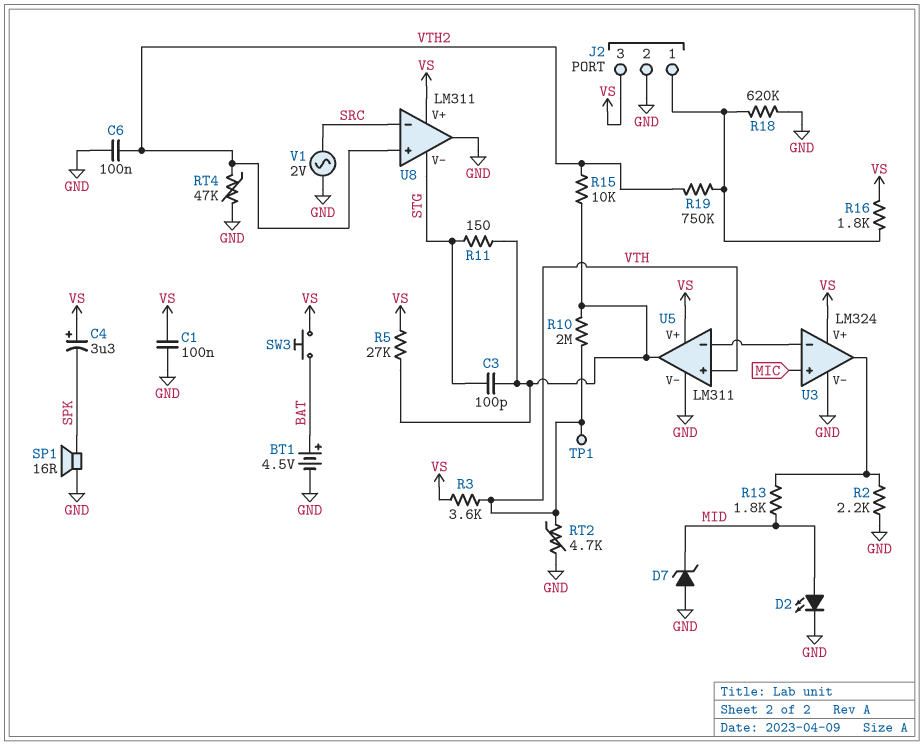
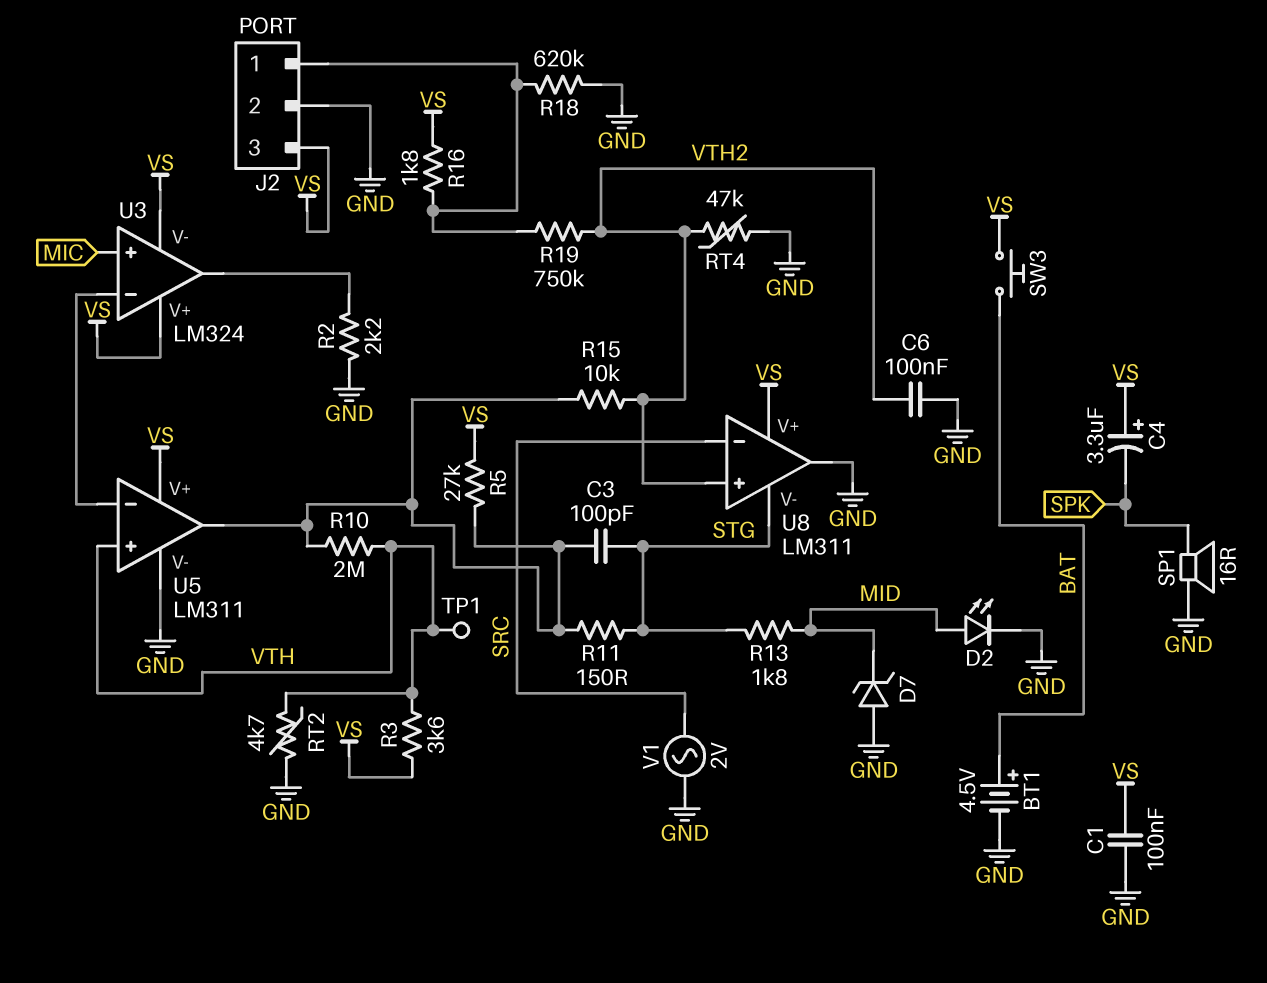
R13: 1.8k (MID, U3/out) -> 1.8k (MID, STG)
U3 pin V-: GND -> VS

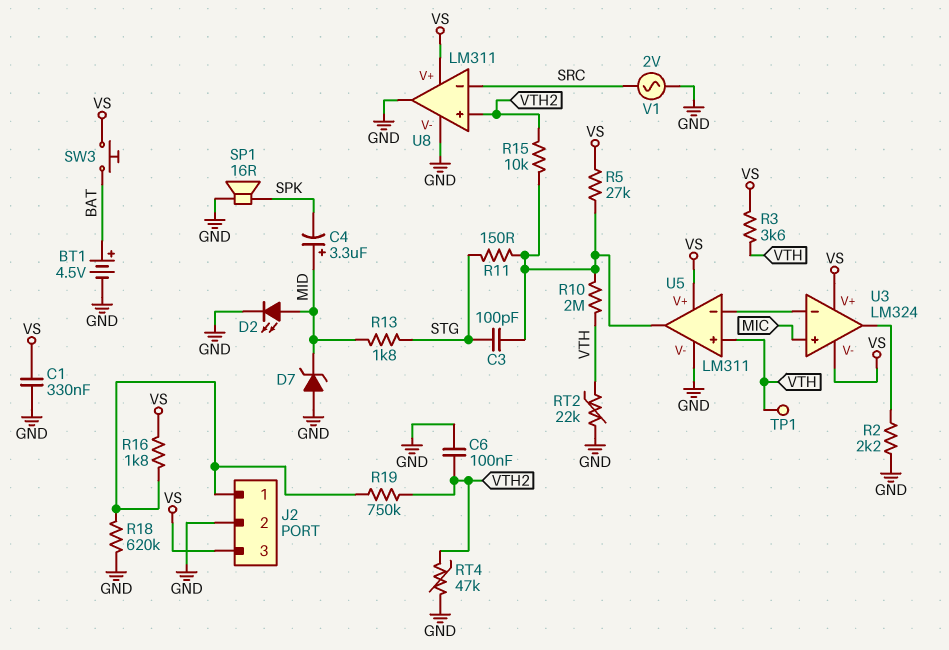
C1: 100nF (GND, VS) -> 330nF (GND, VS)
C4: 3.3uF (plus VS, minus SPK) -> 3.3uF (plus MID, minus SPK)
RT2: 4.7k (GND, VTH) -> 22k (GND, VTH)
U8 pin V-: STG -> GND

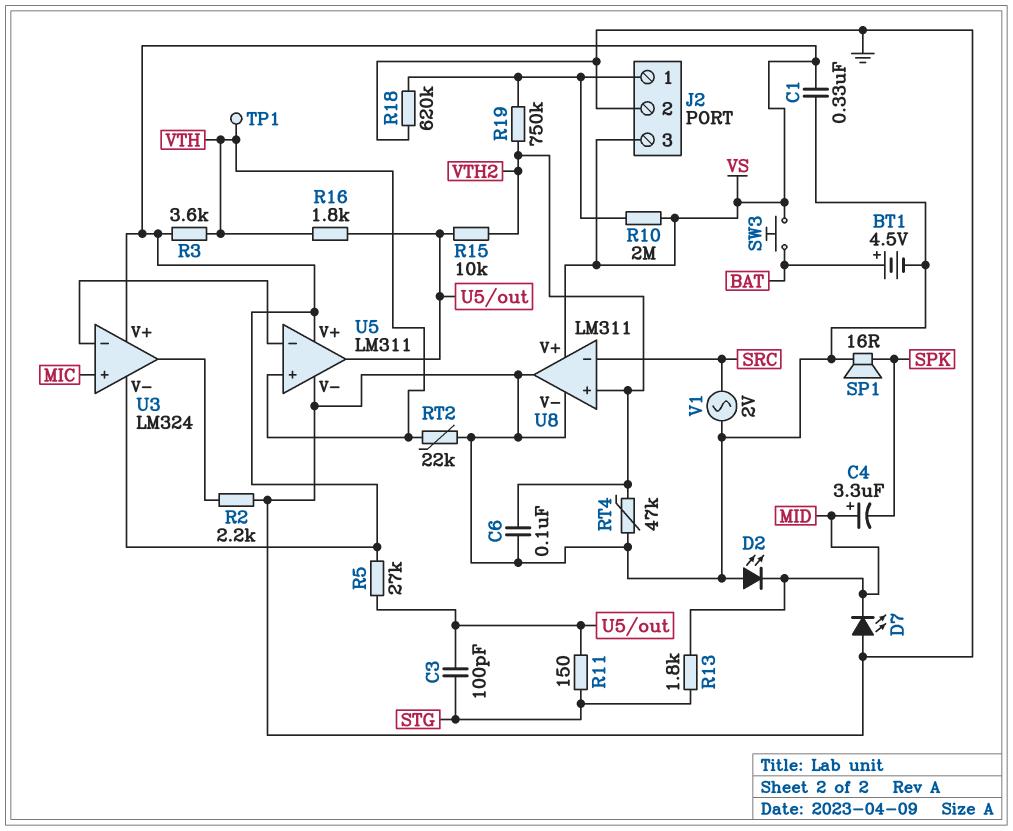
D2: LED (A MID, K GND) -> LED (A GND, K MID)
D7: zener (A GND, K MID) -> LED (A GND, K MID)
R10: 2M (U5/out, VTH) -> 2M (J2/1, VS)
R16: 1.8k (J2/1, VS) -> 1.8k (U5/out, VTH)

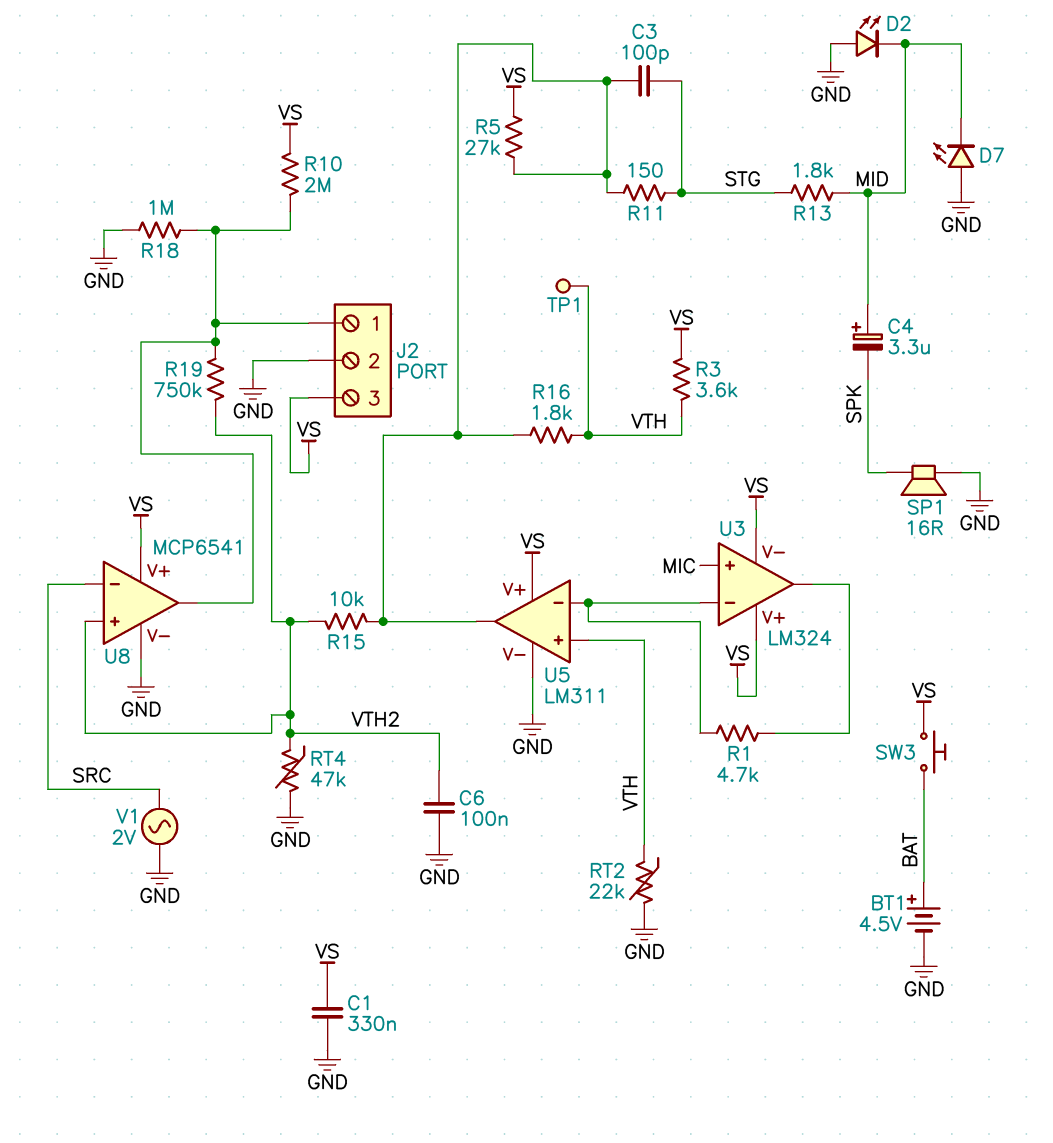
R1: none -> 4.7k (U3/in-, U3/out)
R2: 2.2k (GND, U3/out) -> none
R18: 620k (GND, J2/1) -> 1M (GND, J2/1)
U8: LM311 -> MCP6541
U8 pin out: GND -> J2/1

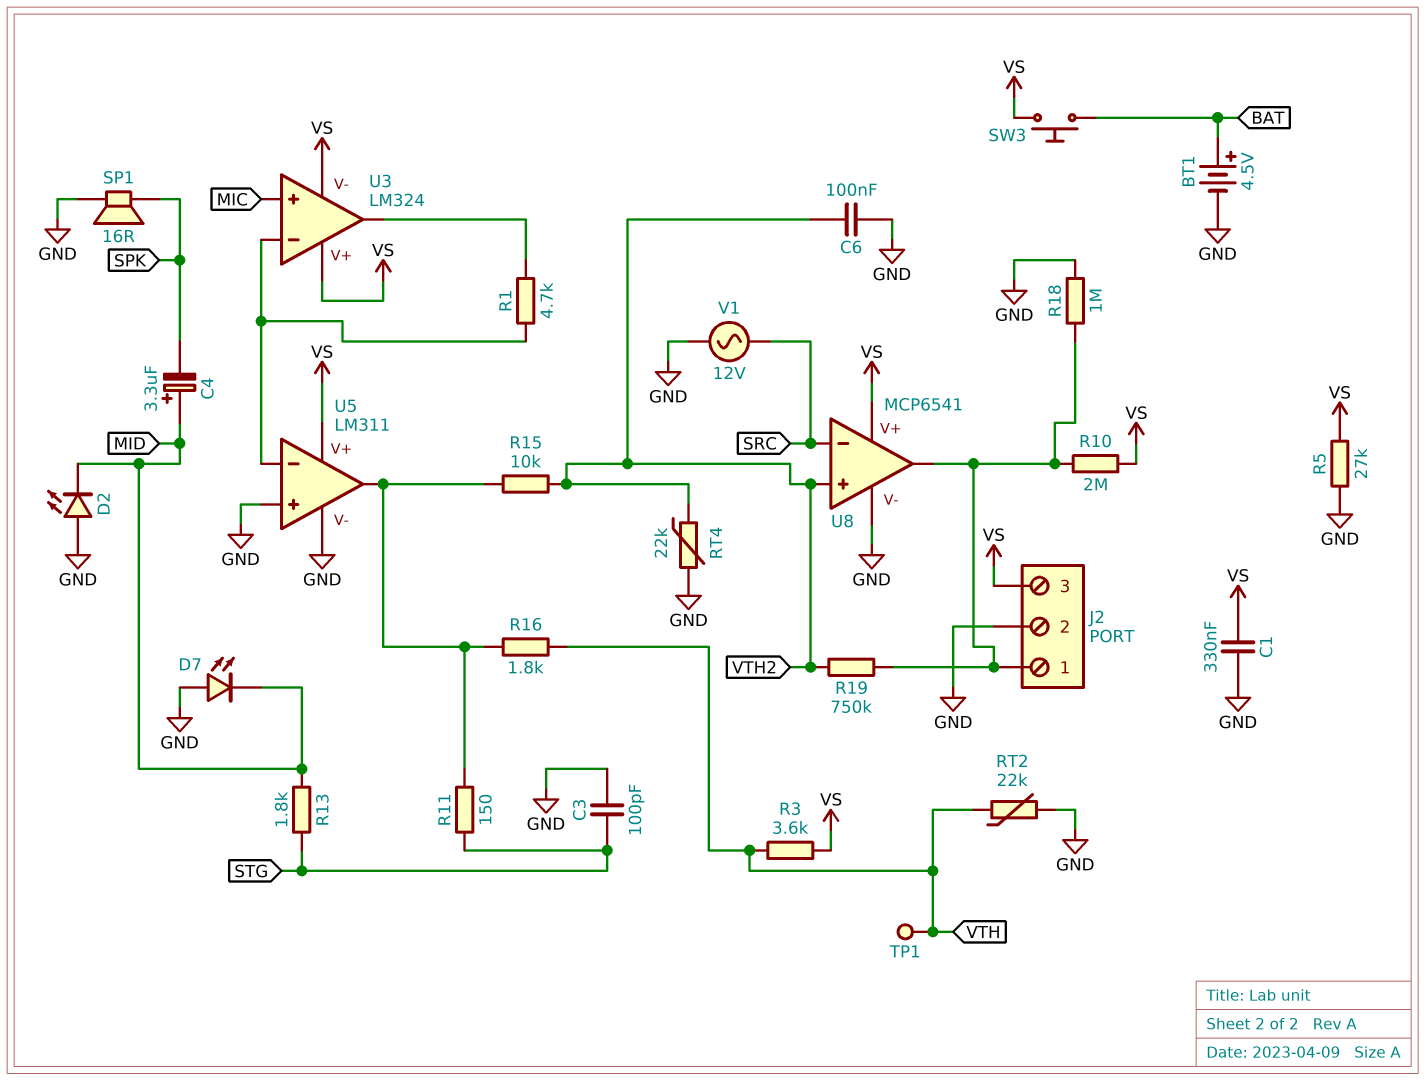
C3: 100pF (STG, U5/out) -> 100pF (GND, STG)
R5: 27k (U5/out, VS) -> 27k (GND, VS)
RT4: 47k (GND, VTH2) -> 22k (GND, VTH2)
U5 pin in+: VTH -> GND
V1: AC 2V (GND, SRC) -> AC 12V (GND, SRC)

